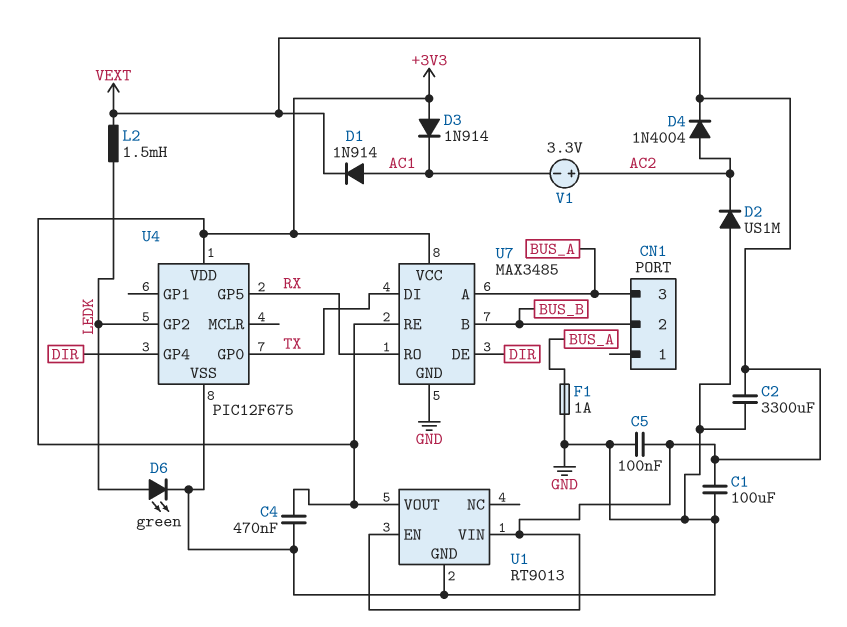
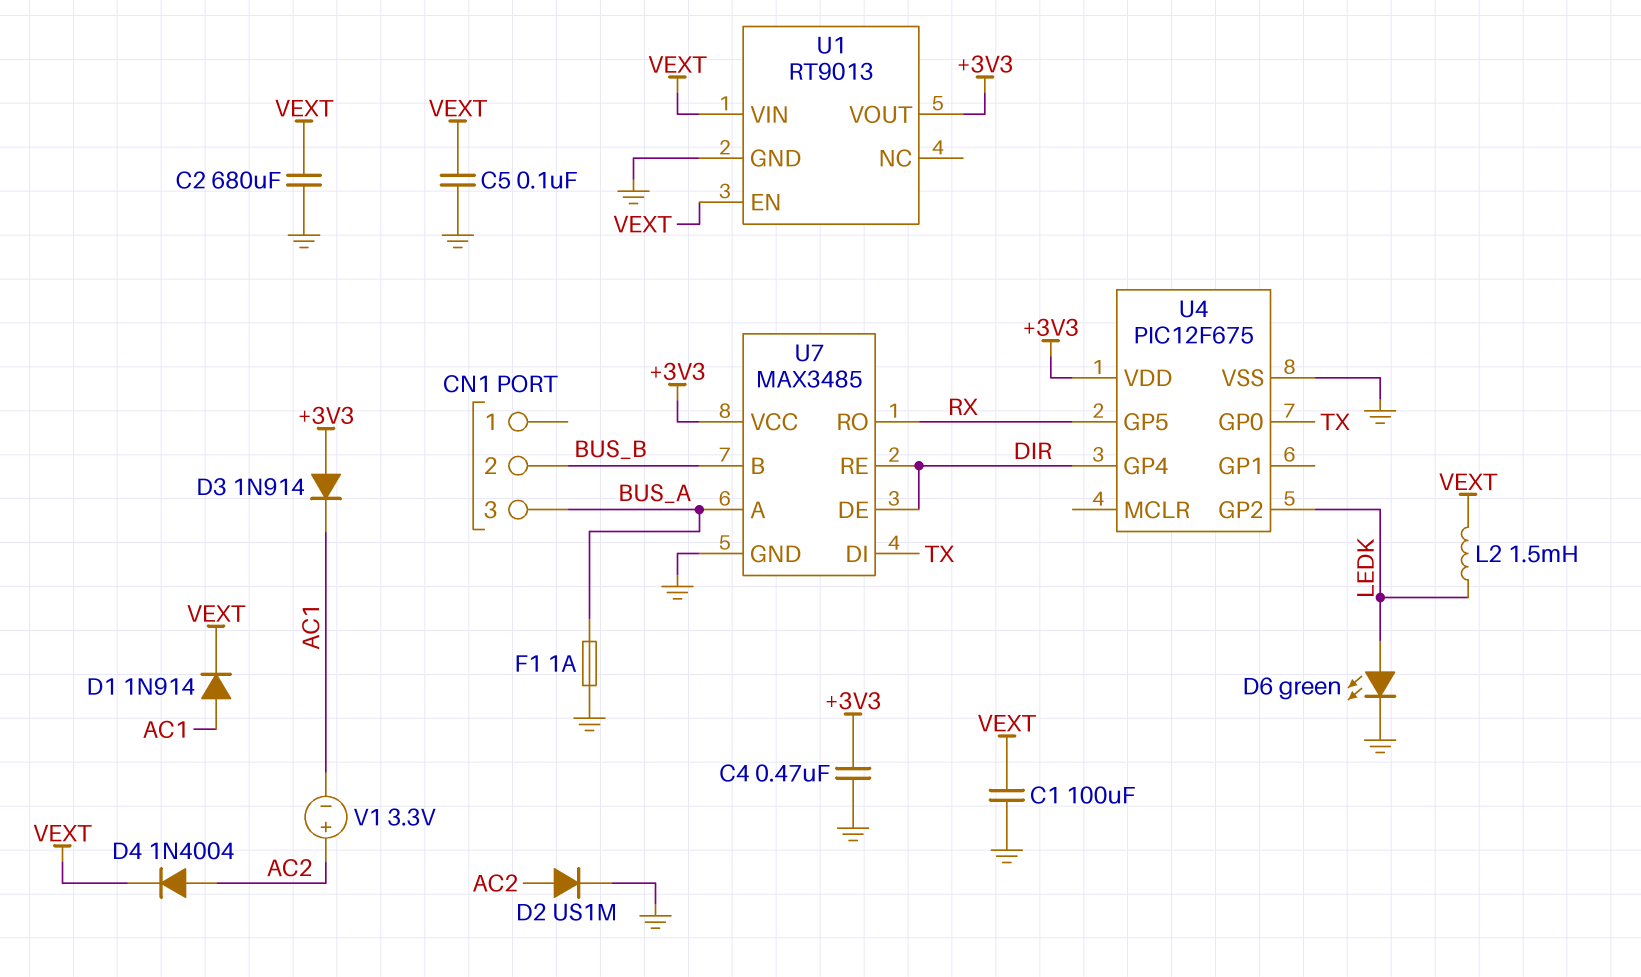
C2: 3300uF (GND, VEXT) -> 680uF (GND, VEXT)
D2: diode US1M (A GND, K AC2) -> diode US1M (A AC2, K GND)
U7 pin RE: +3V3 -> DIR

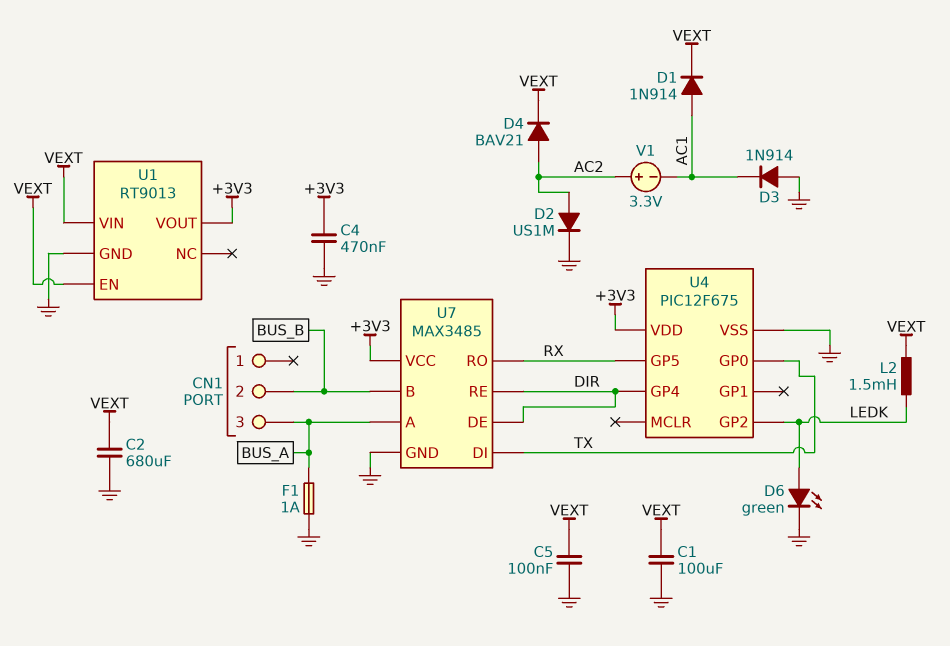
D3: diode 1N914 (A +3V3, K AC1) -> diode 1N914 (A GND, K AC1)
D4: diode 1N4004 (A AC2, K VEXT) -> diode BAV21 (A AC2, K VEXT)

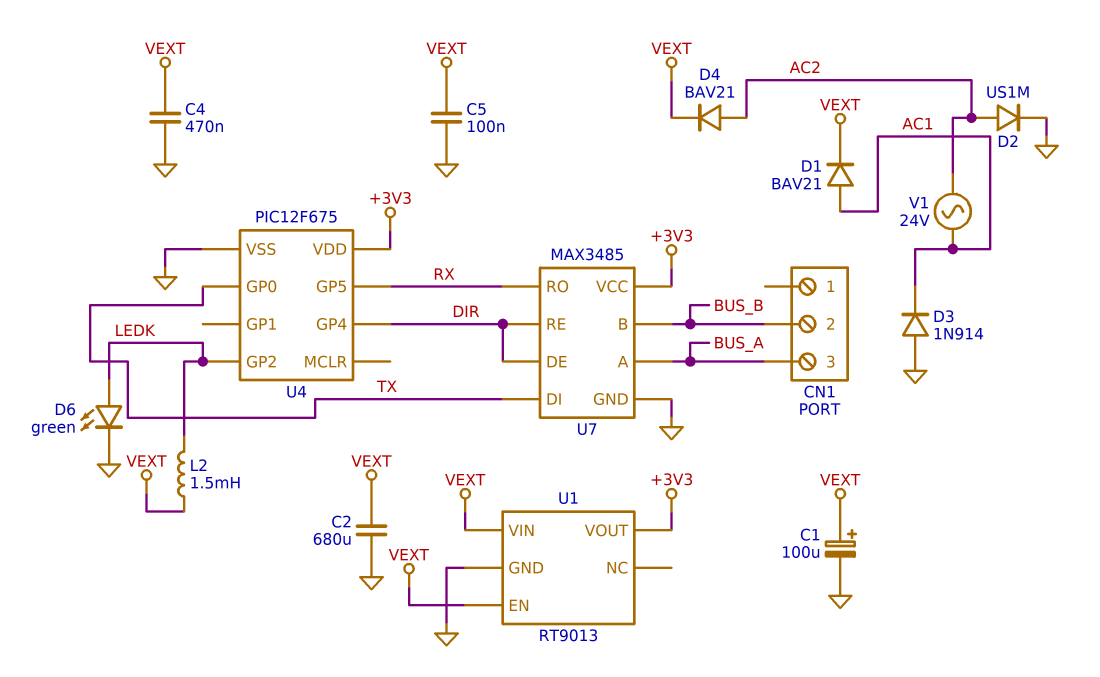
C1: 100uF (GND, VEXT) -> 100uF (plus VEXT, minus GND)
C4: 470nF (+3V3, GND) -> 470nF (GND, VEXT)
D1: diode 1N914 (A AC1, K VEXT) -> diode BAV21 (A AC1, K VEXT)
F1: 1A (BUS_A, GND) -> none
V1: 3.3V (plus AC2, minus AC1) -> AC 24V (AC1, AC2)

